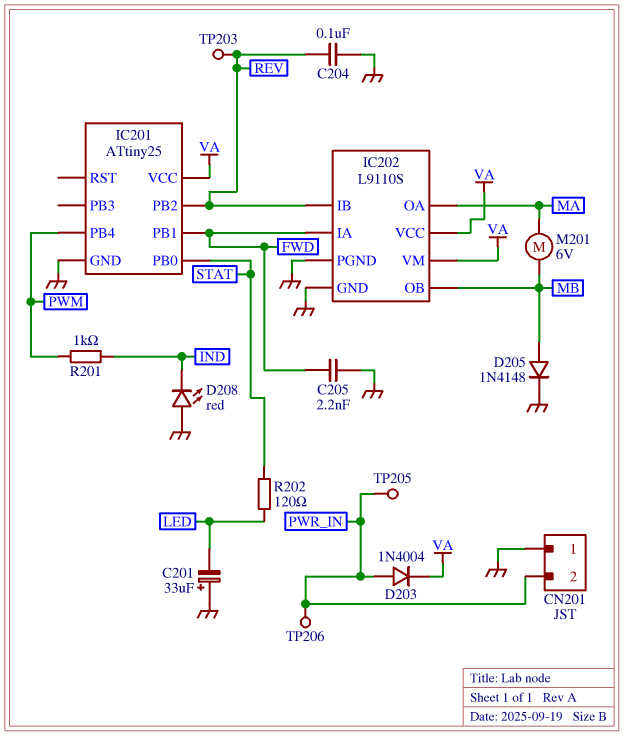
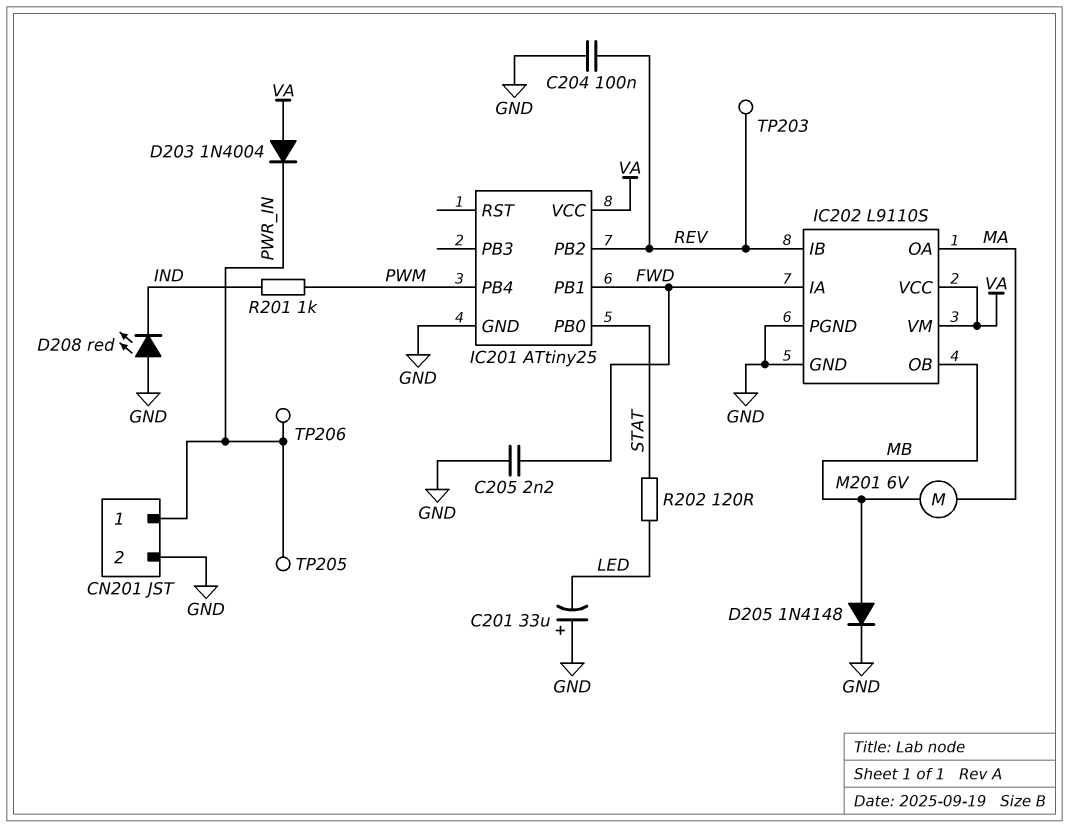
CN201 pin 1: GND -> PWR_IN
CN201 pin 2: PWR_IN -> GND
D203: diode 1N4004 (A PWR_IN, K VA) -> diode 1N4004 (A VA, K PWR_IN)

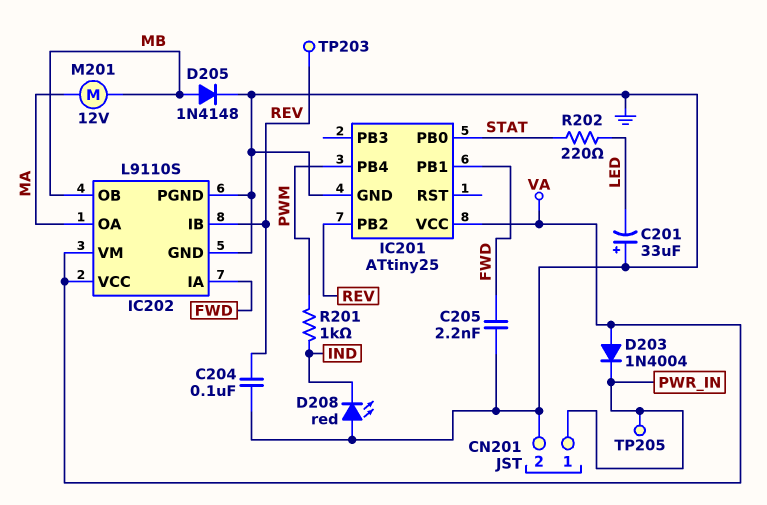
M201: motor 6V (MA, MB) -> motor 12V (MA, MB)
R202: 120 (LED, STAT) -> 220 (LED, STAT)
TP206: test point (PWR_IN) -> none

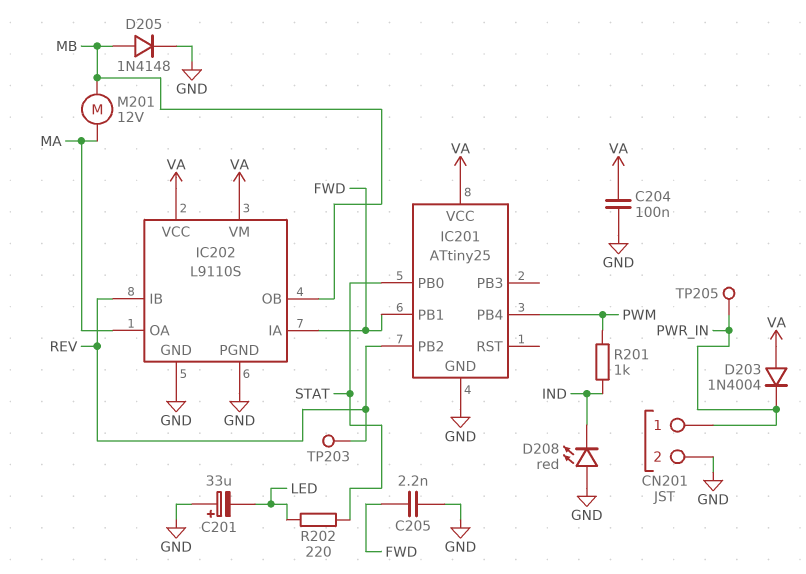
C204: 100nF (GND, REV) -> 100nF (GND, VA)

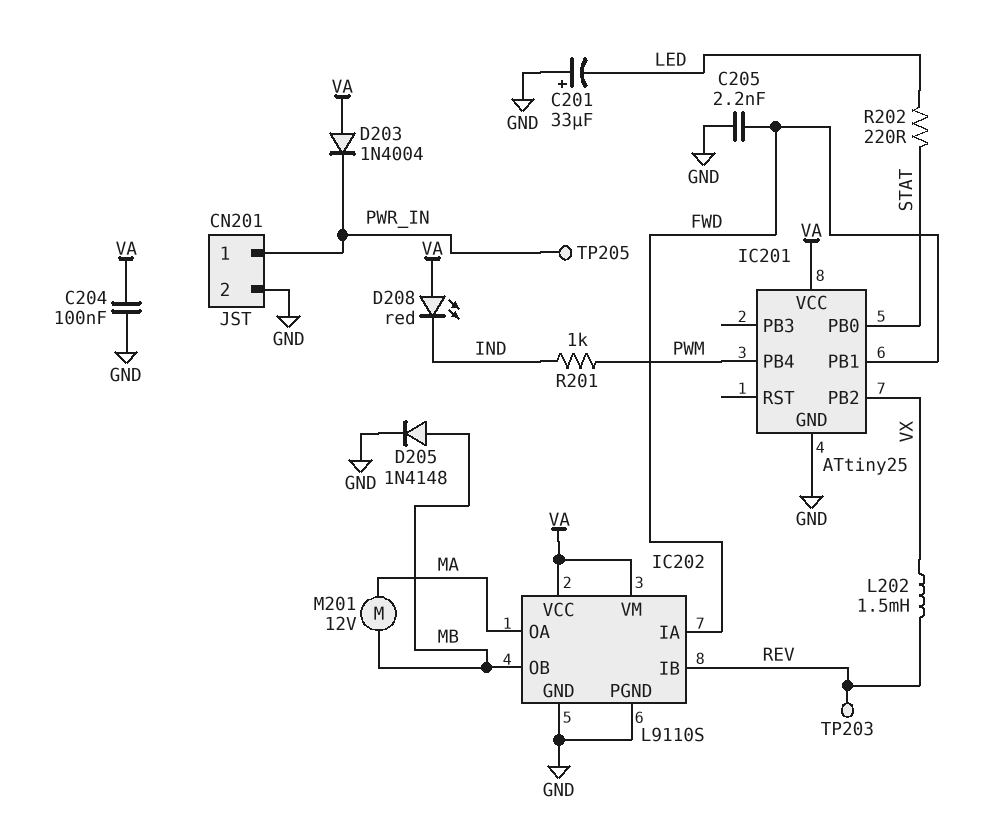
D208: LED red (A GND, K IND) -> LED red (A VA, K IND)
IC201 pin PB2: REV -> VX
L202: none -> 1.5mH (REV, VX)

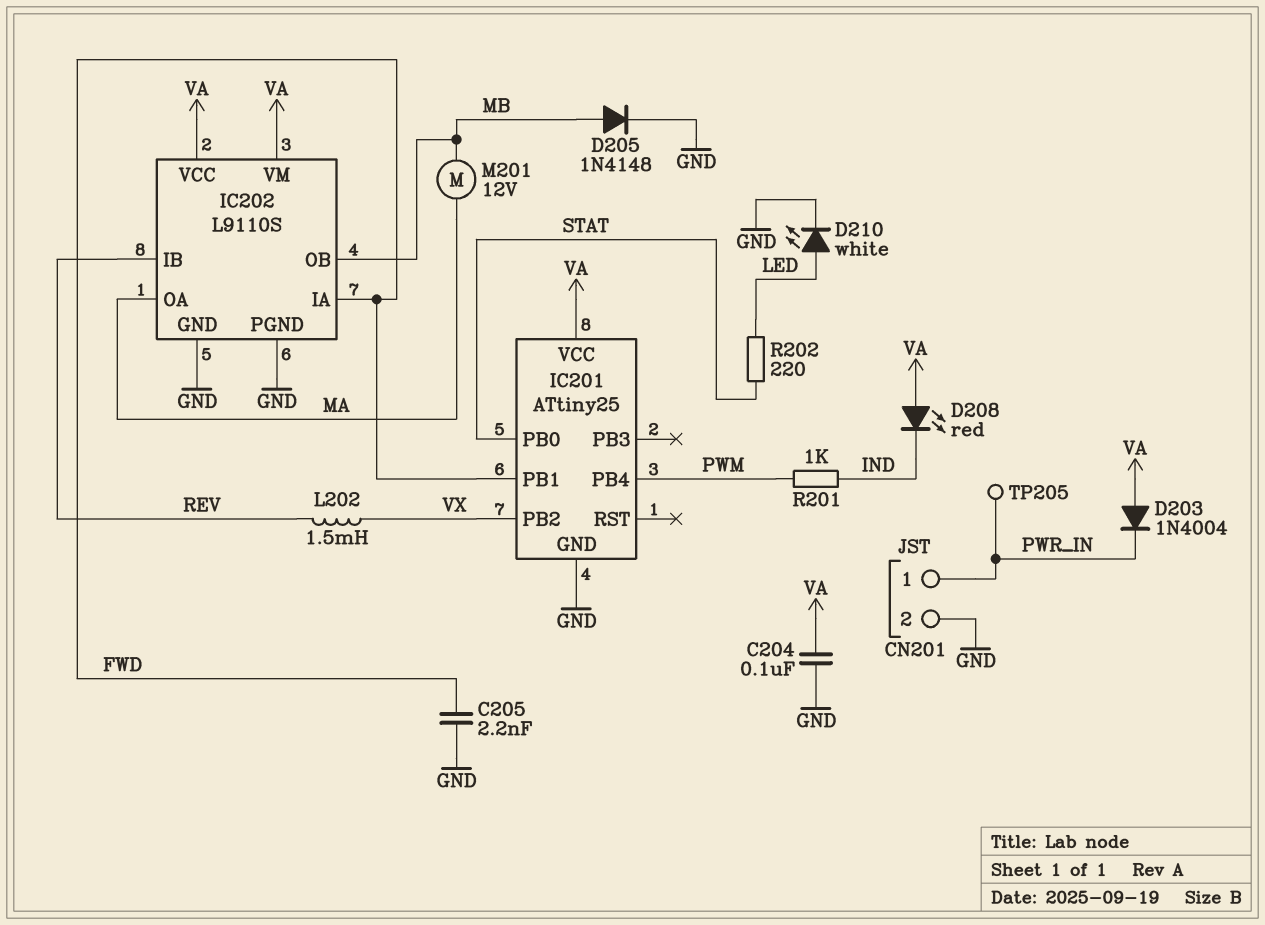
C201: 33uF (plus GND, minus LED) -> none
D210: none -> LED white (A LED, K GND)
TP203: test point (REV) -> none

